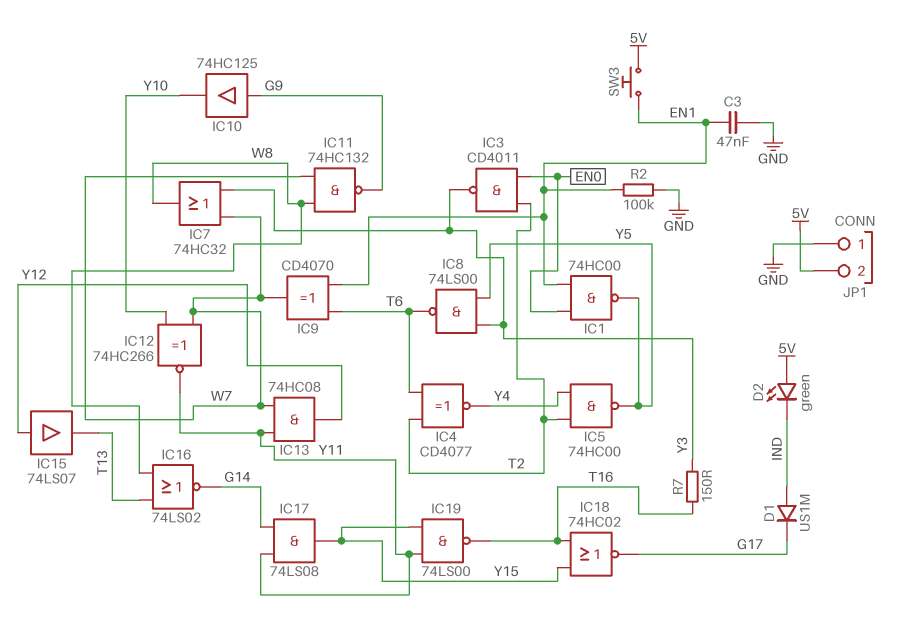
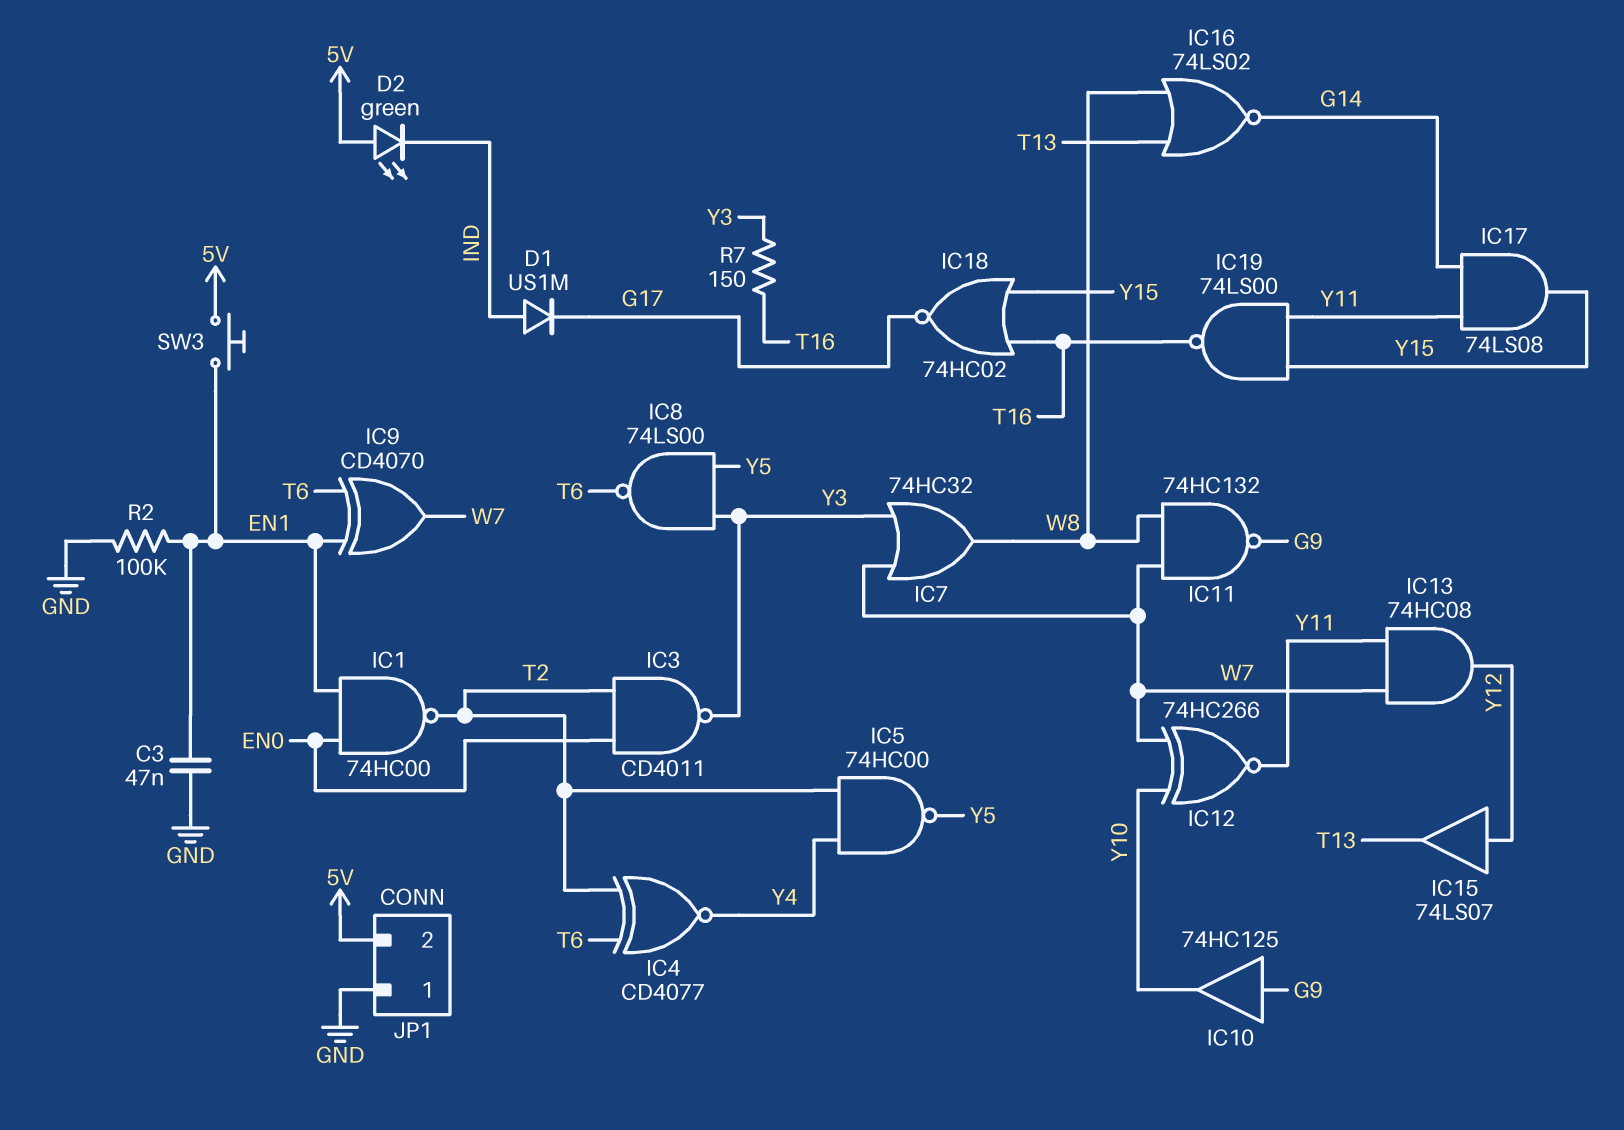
IC1: NAND 74HC00 (in EN0, in EN1, out Y5) -> NAND 74HC00 (in EN0, in EN1, out T2)

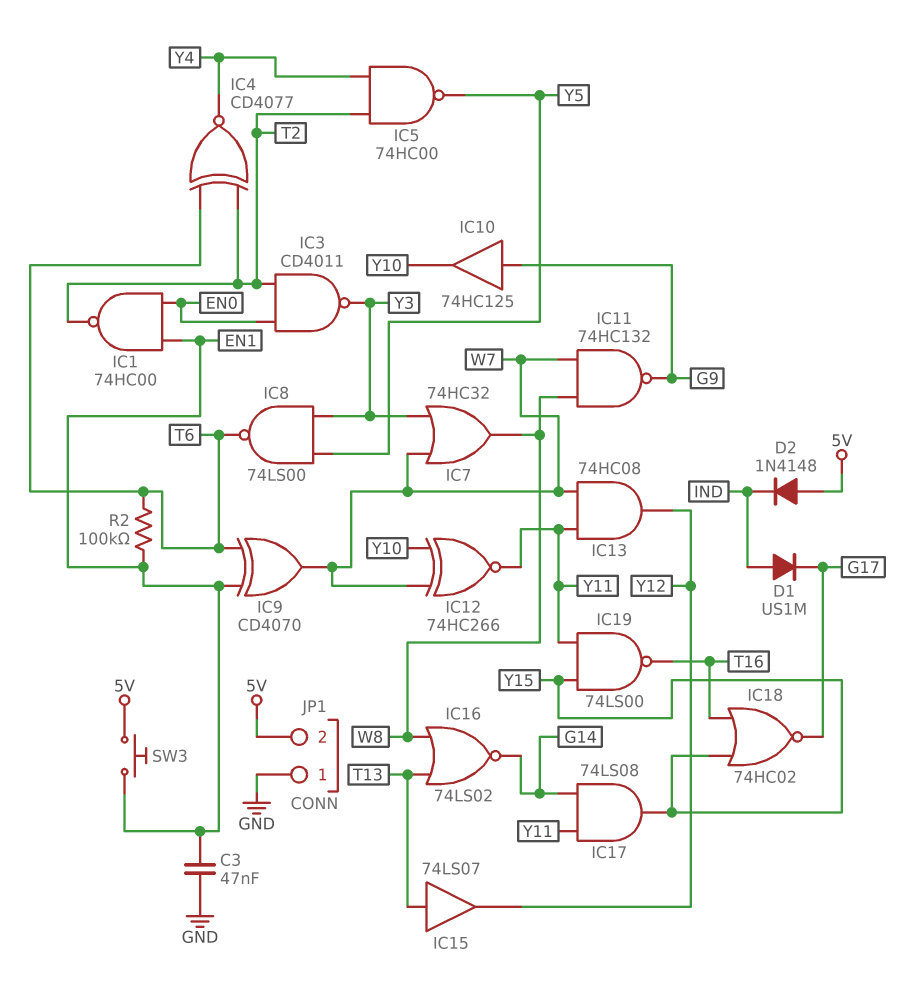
D2: LED green (A 5V, K IND) -> diode 1N4148 (A 5V, K IND)
IC15: buffer 74LS07 (in Y12, out T13) -> buffer 74LS07 (in T13, out Y12)
R2: 100k (EN1, GND) -> 100k (EN1, T6)
R7: 150 (T16, Y3) -> none

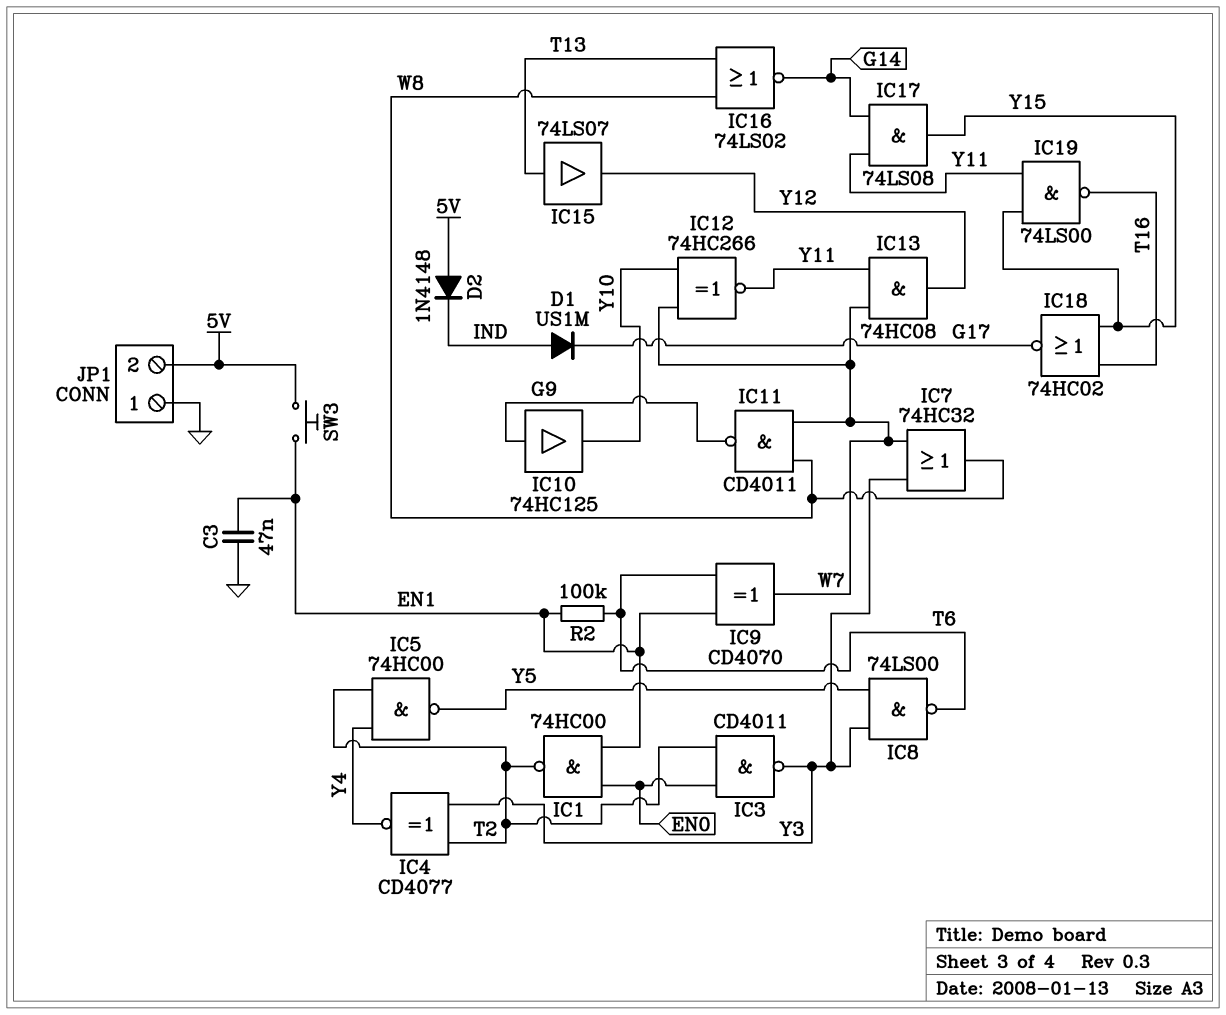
IC4: XNOR CD4077 (in T2, in T6, out Y4) -> XNOR CD4077 (in T2, in Y3, out Y4)
IC11: NAND 74HC132 (in W7, in W8, out G9) -> NAND CD4011 (in W7, in W8, out G9)

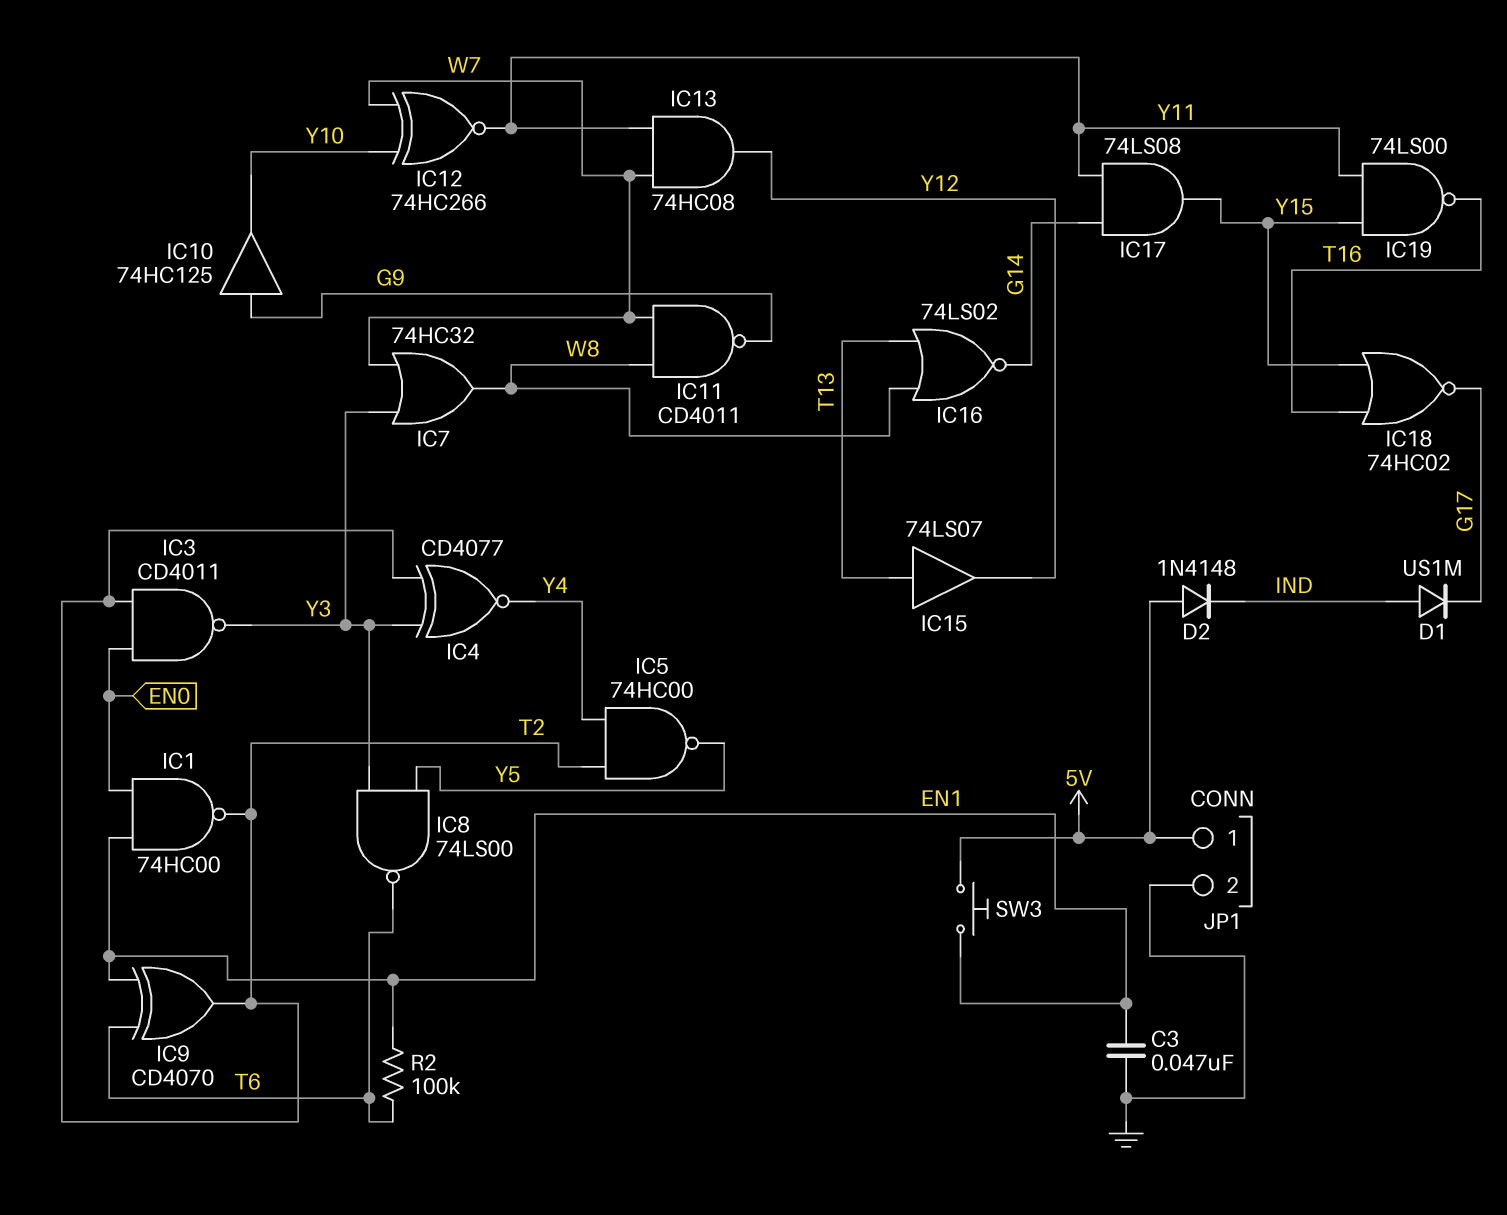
IC9: XOR CD4070 (in EN1, in T6, out W7) -> XOR CD4070 (in EN1, in T6, out T2)
JP1 pin 1: GND -> 5V
JP1 pin 2: 5V -> GND

